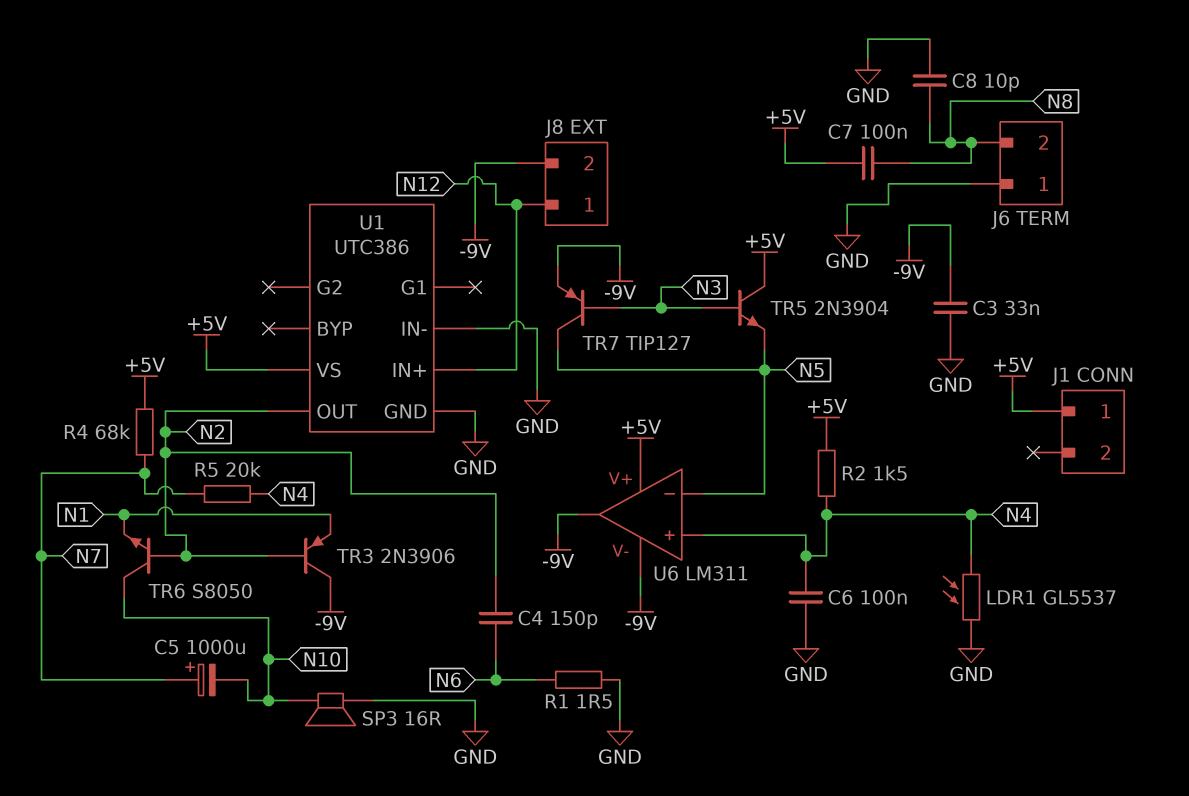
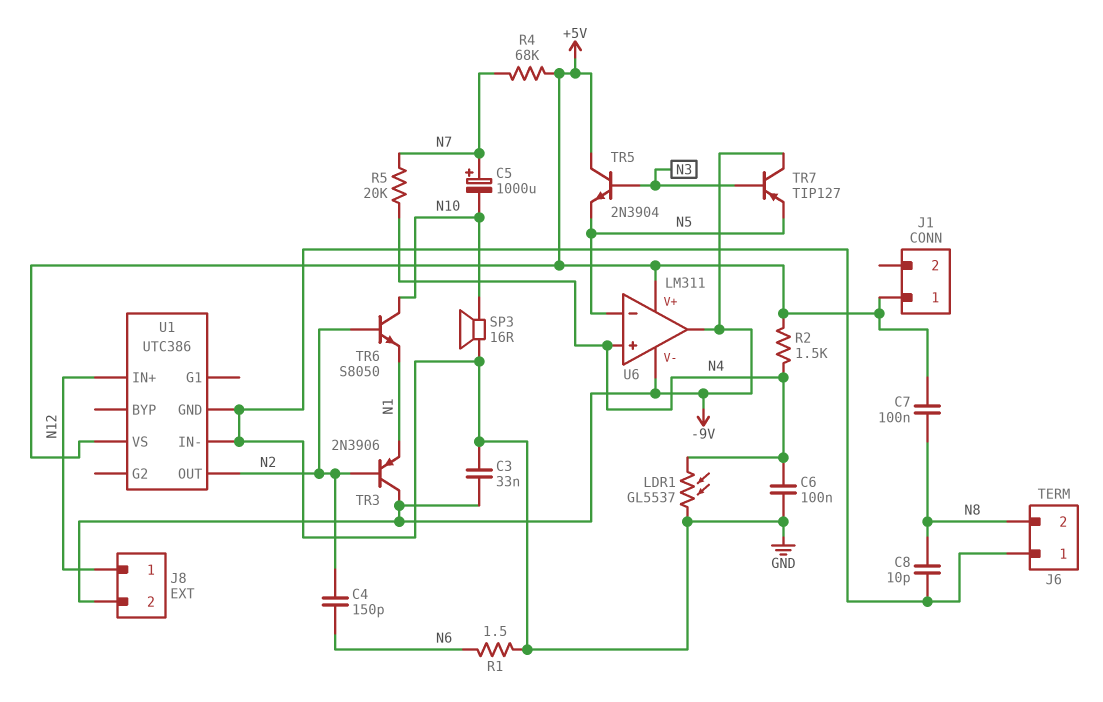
TR7: PNP TIP127 (B N3, C N5, E -9V) -> PNP TIP127 (B N3, C -9V, E N5)

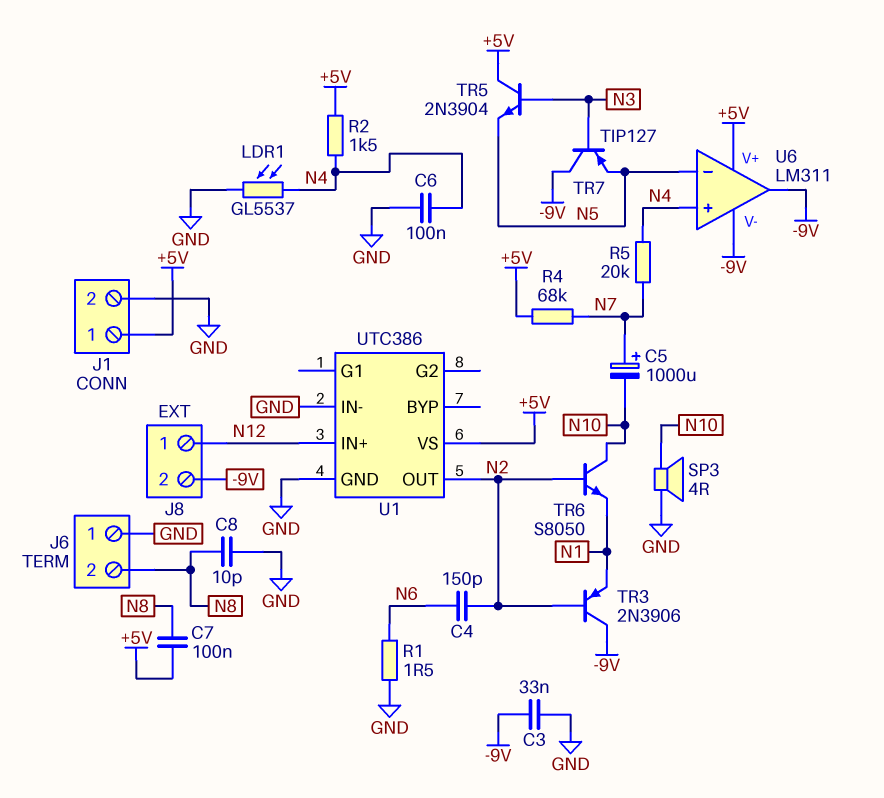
J1 pin 2: none -> GND
SP3: speaker 16R (GND, N10) -> speaker 4R (GND, N10)

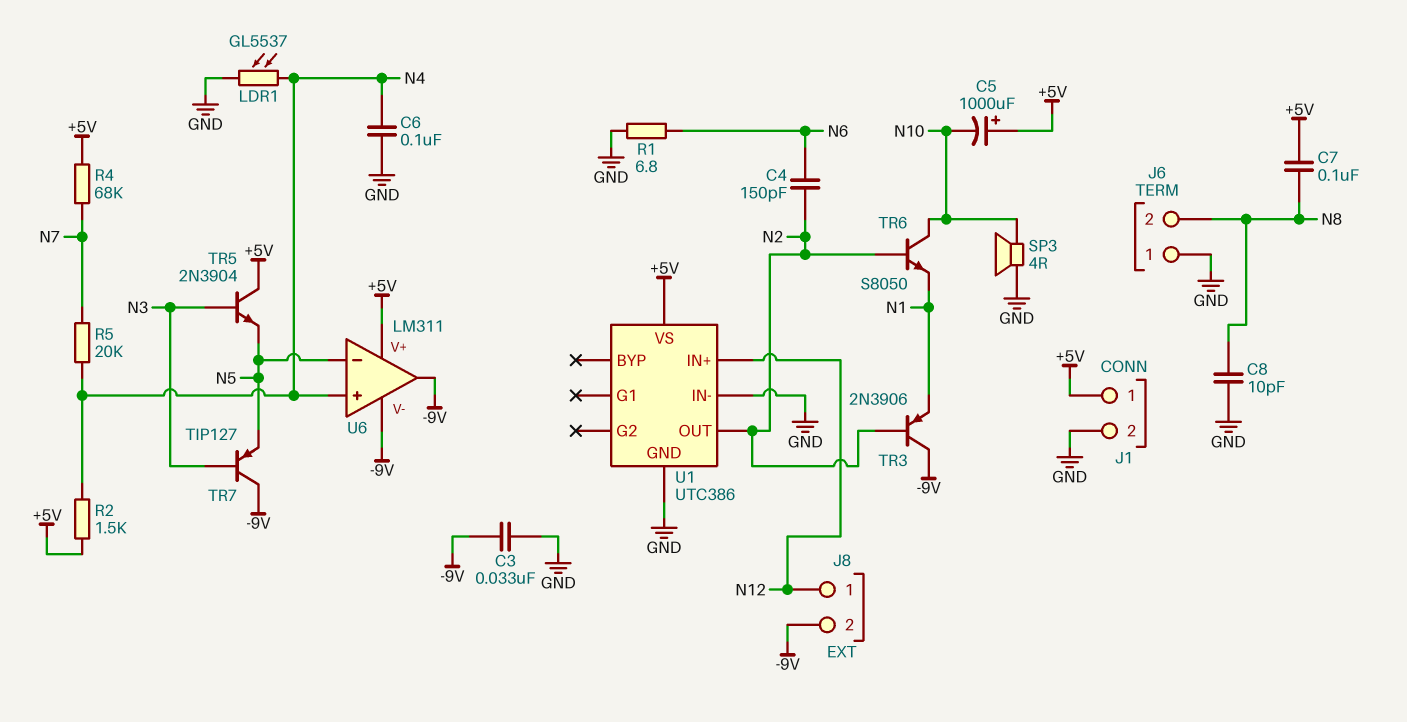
C5: 1000uF (plus N7, minus N10) -> 1000uF (plus +5V, minus N10)
R1: 1.5 (GND, N6) -> 6.8 (GND, N6)

